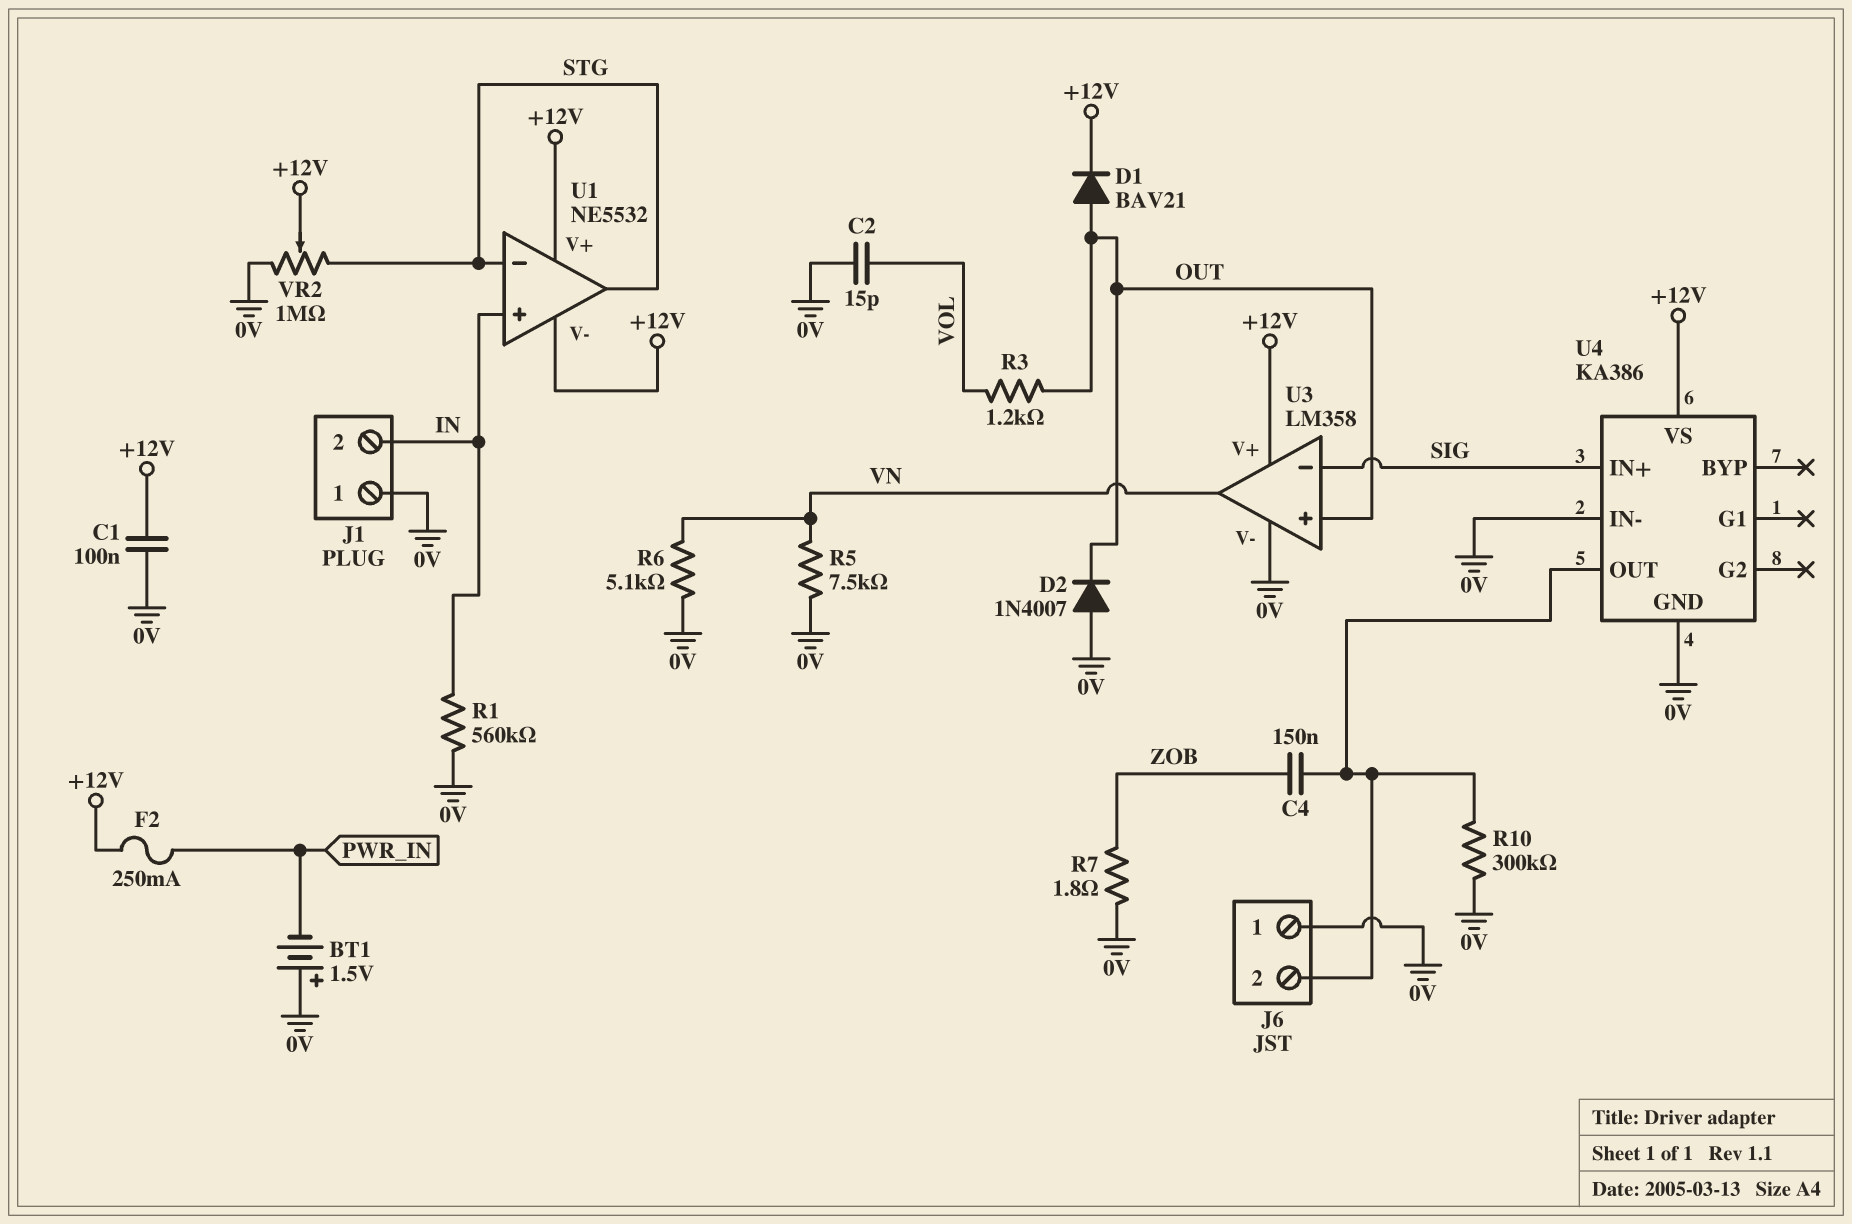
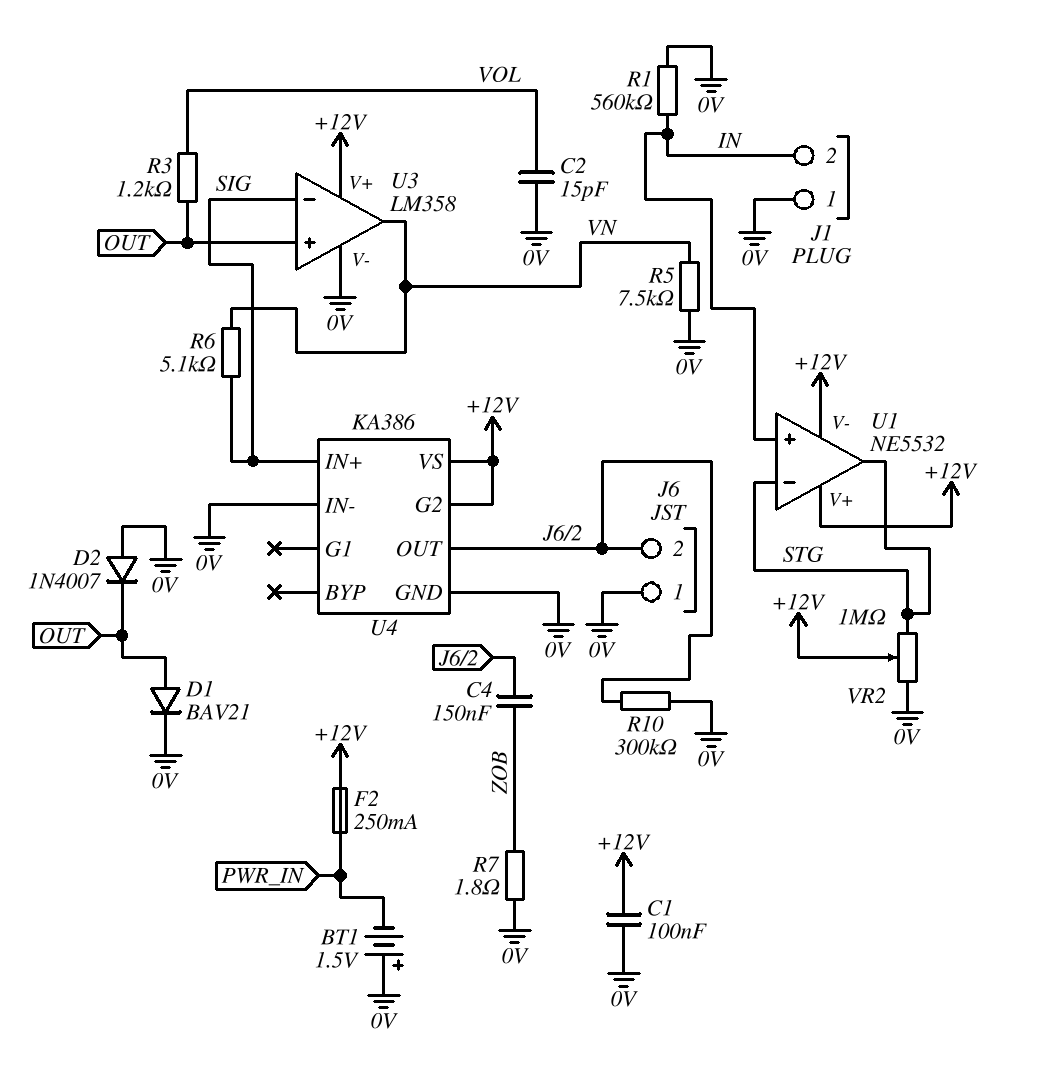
D1: diode BAV21 (A OUT, K +12V) -> diode BAV21 (A OUT, K 0V)
R6: 5.1k (0V, VN) -> 5.1k (SIG, VN)
U4 pin G2: none -> +12V

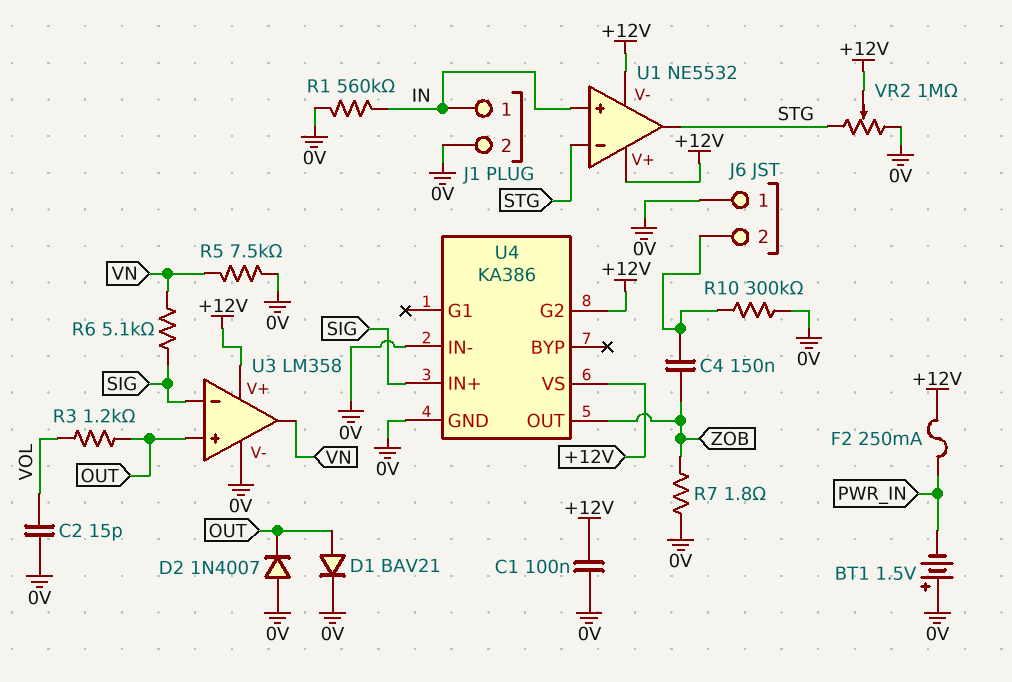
J1 pin 1: 0V -> IN
J1 pin 2: IN -> 0V
U4 pin OUT: J6/2 -> ZOB

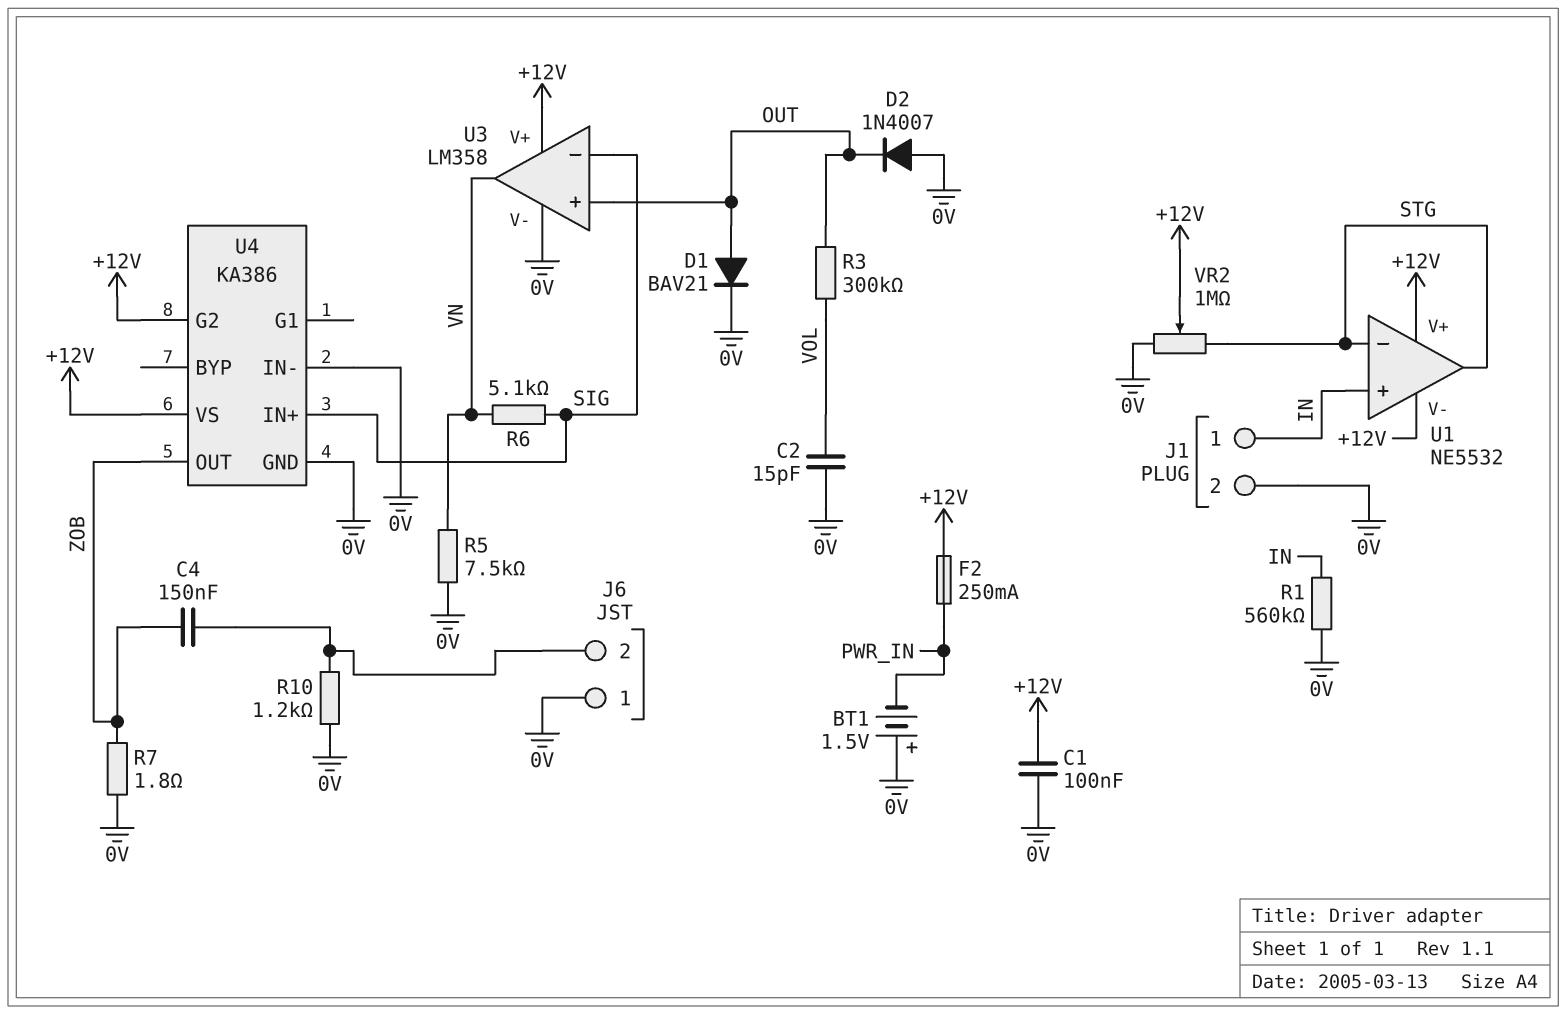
R3: 1.2k (OUT, VOL) -> 300k (OUT, VOL)
R10: 300k (0V, J6/2) -> 1.2k (0V, J6/2)

